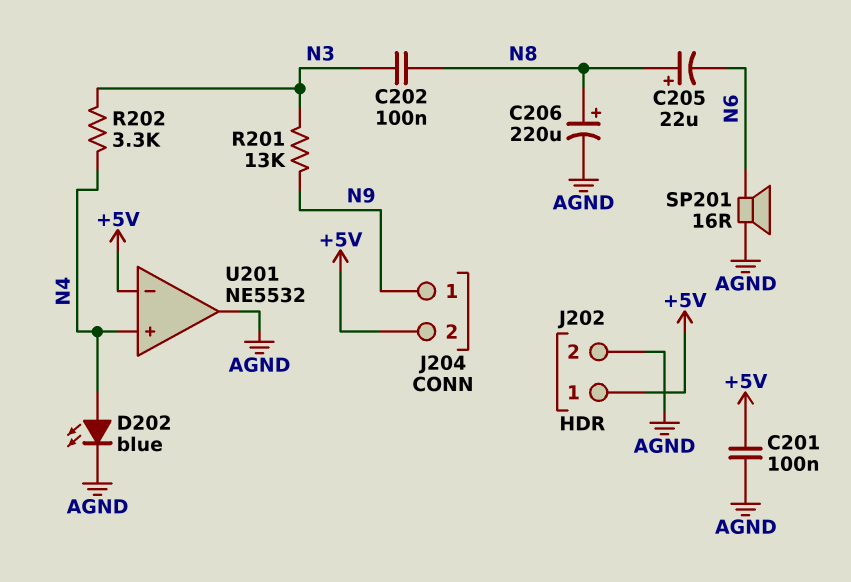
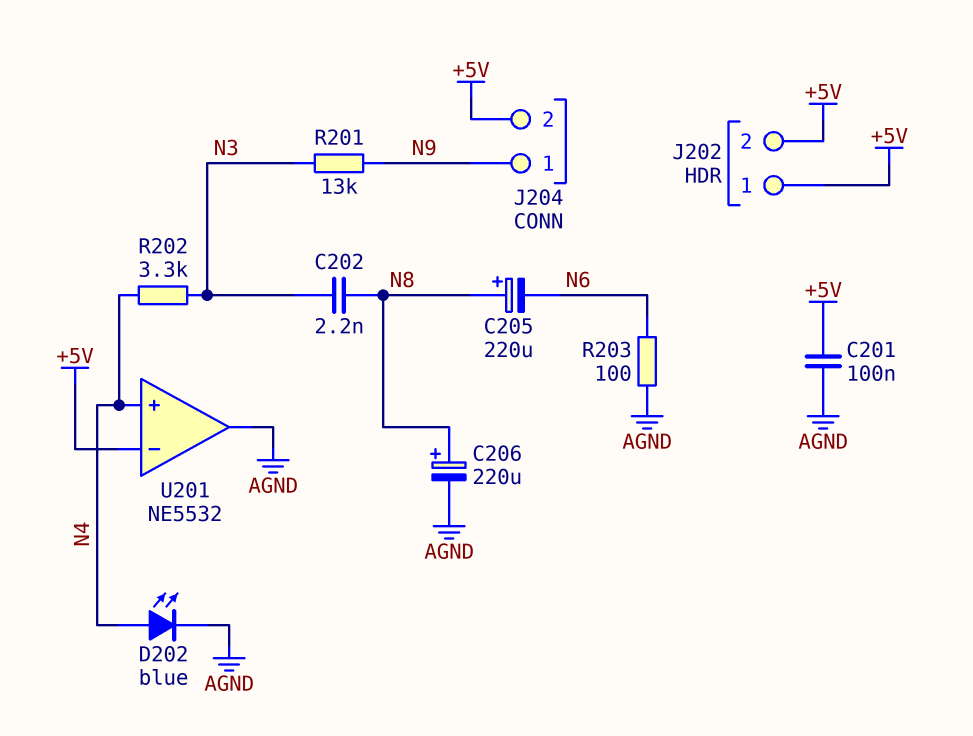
C202: 100nF (N3, N8) -> 2.2nF (N3, N8)
C205: 22uF (plus N8, minus N6) -> 220uF (plus N8, minus N6)
J202 pin 2: AGND -> +5V
R203: none -> 100 (AGND, N6)
SP201: speaker 16R (AGND, N6) -> none

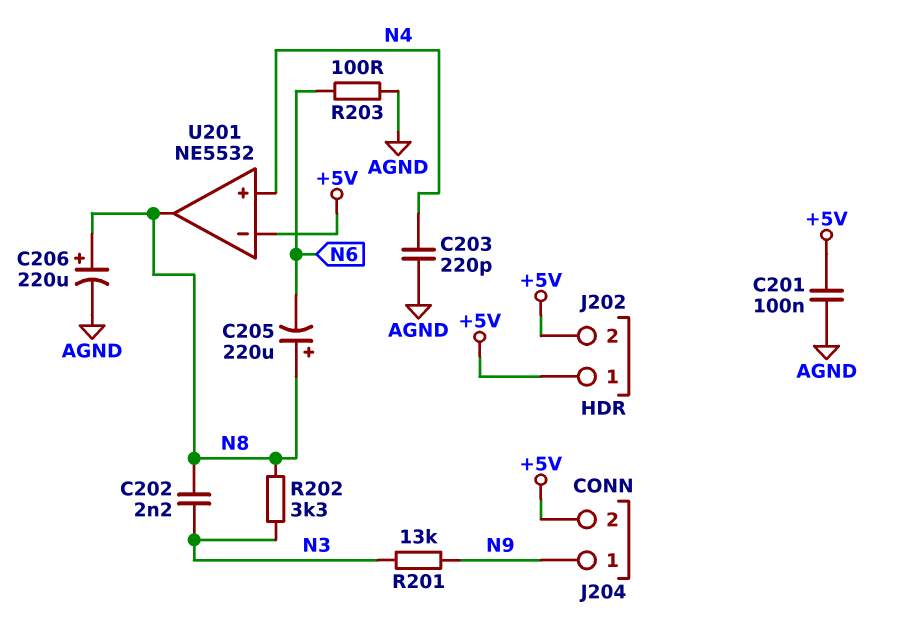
C203: none -> 220pF (AGND, N4)
D202: LED blue (A N4, K AGND) -> none
R202: 3.3k (N3, N4) -> 3.3k (N3, N8)
U201 pin out: AGND -> N8

